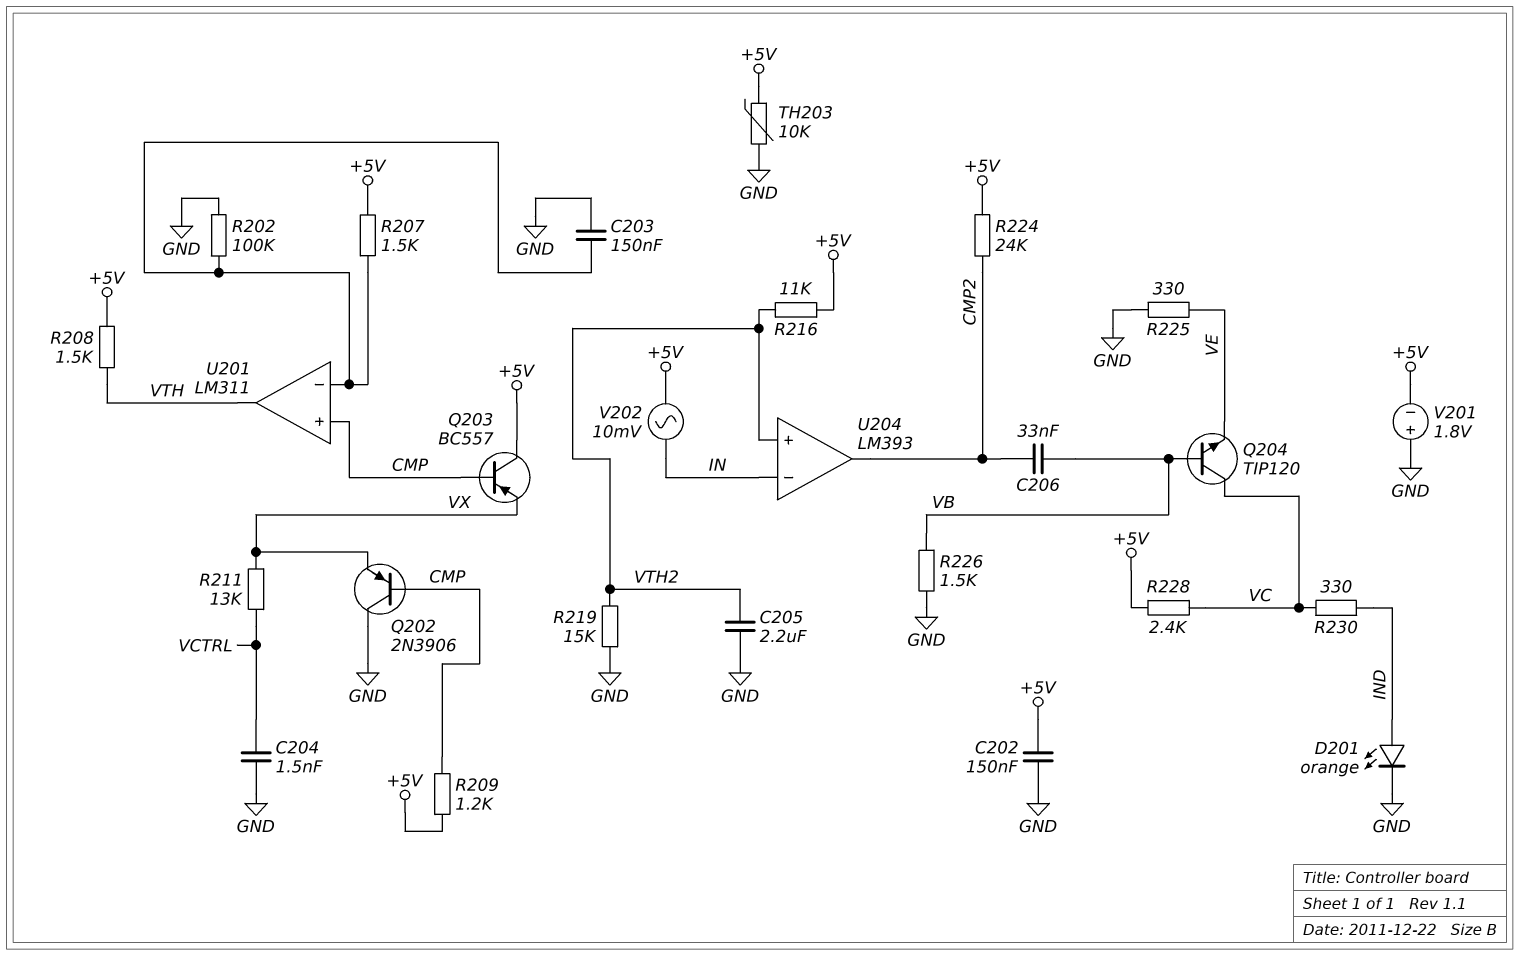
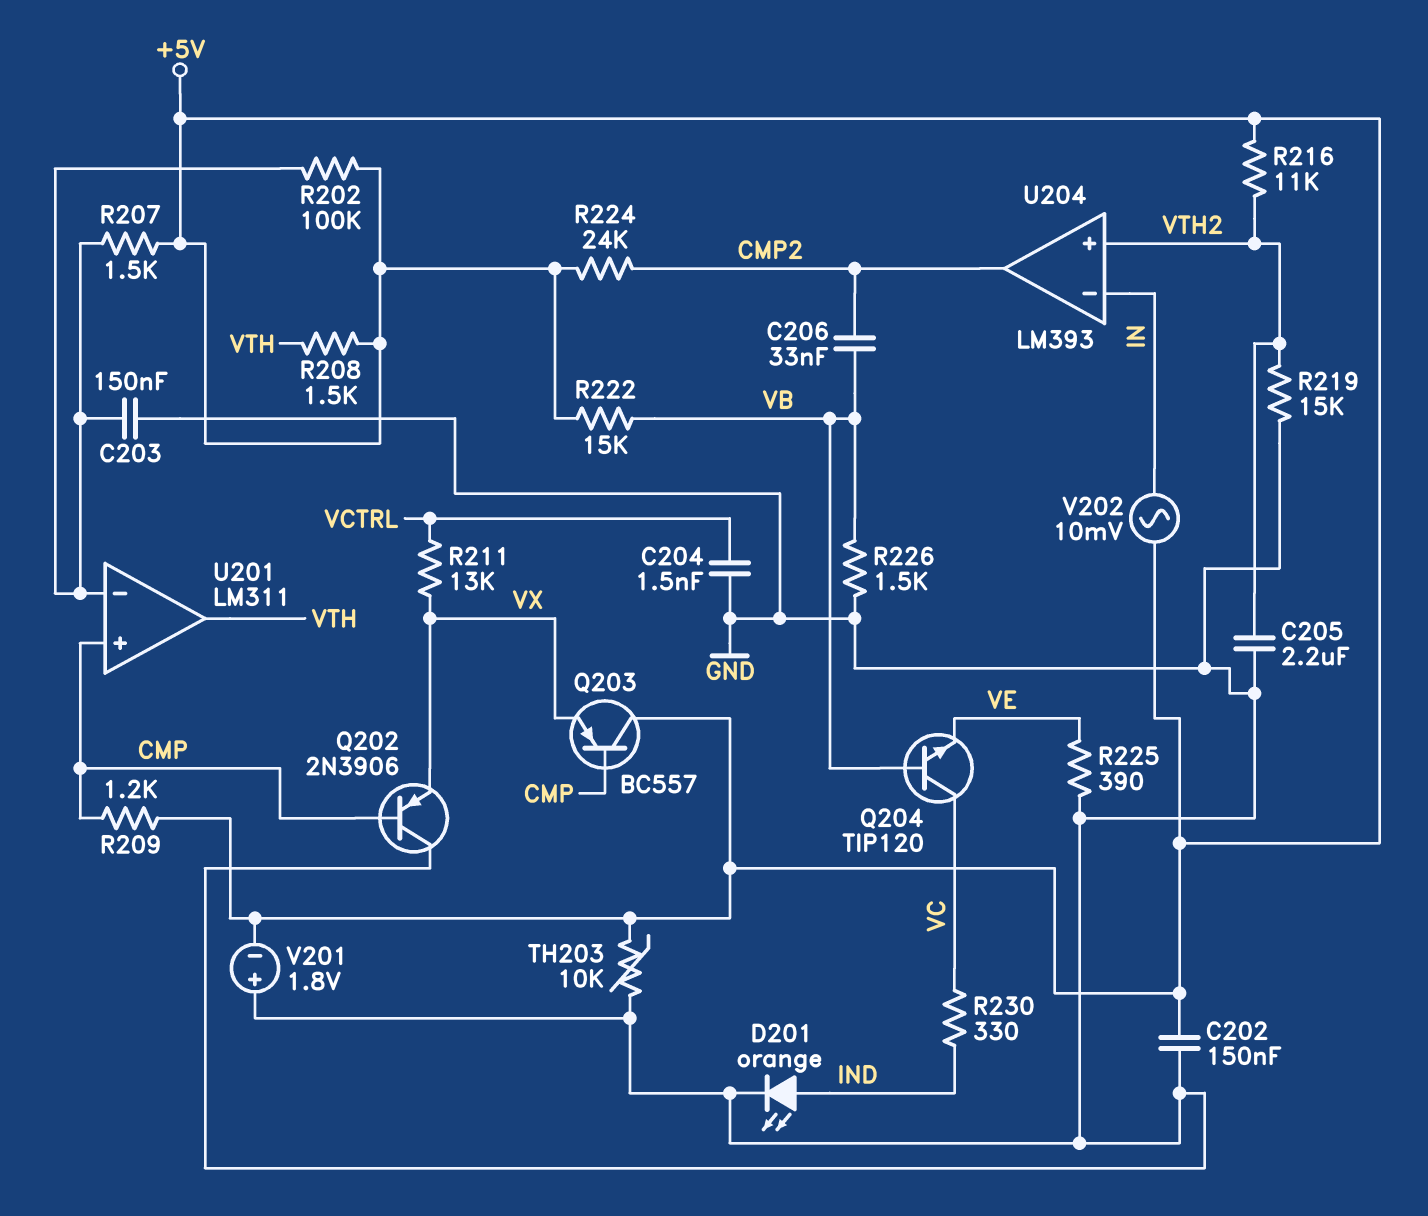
R202: 100k (GND, U201/in-) -> 100k (+5V, U201/in-)
R222: none -> 15k (+5V, VB)
R225: 330 (GND, VE) -> 390 (GND, VE)
R228: 2.4k (+5V, VC) -> none

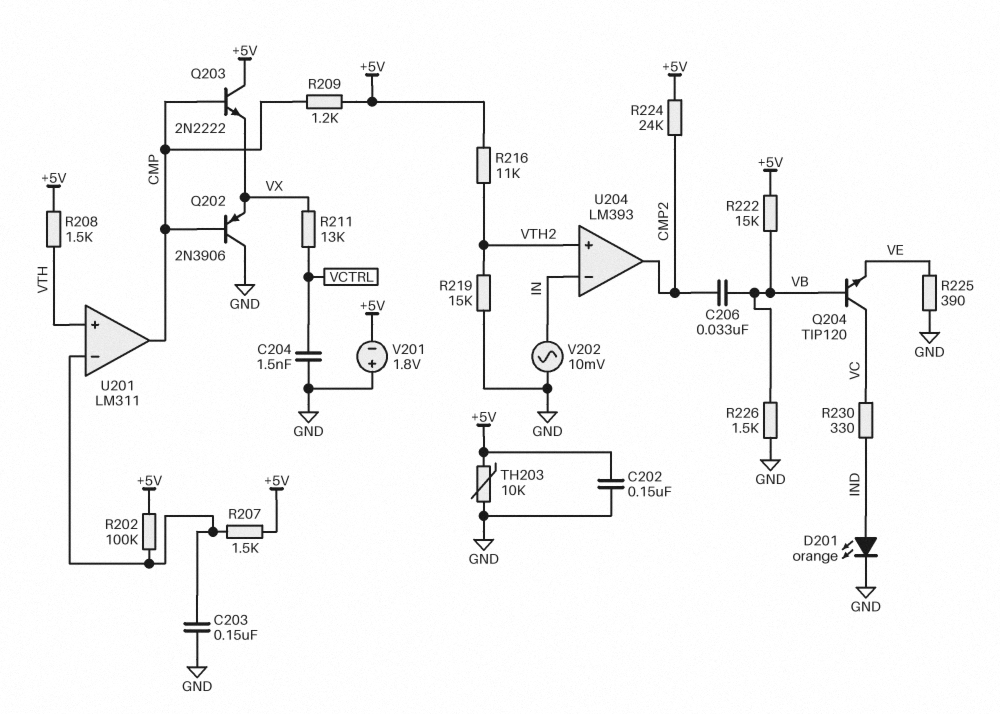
C205: 2.2uF (GND, VTH2) -> none
Q203: PNP BC557 (B CMP, C +5V, E VX) -> NPN 2N2222 (B CMP, C +5V, E VX)
U201 pin in+: CMP -> VTH
U201 pin out: VTH -> CMP
V202: AC 10mV (+5V, IN) -> AC 10mV (GND, IN)

